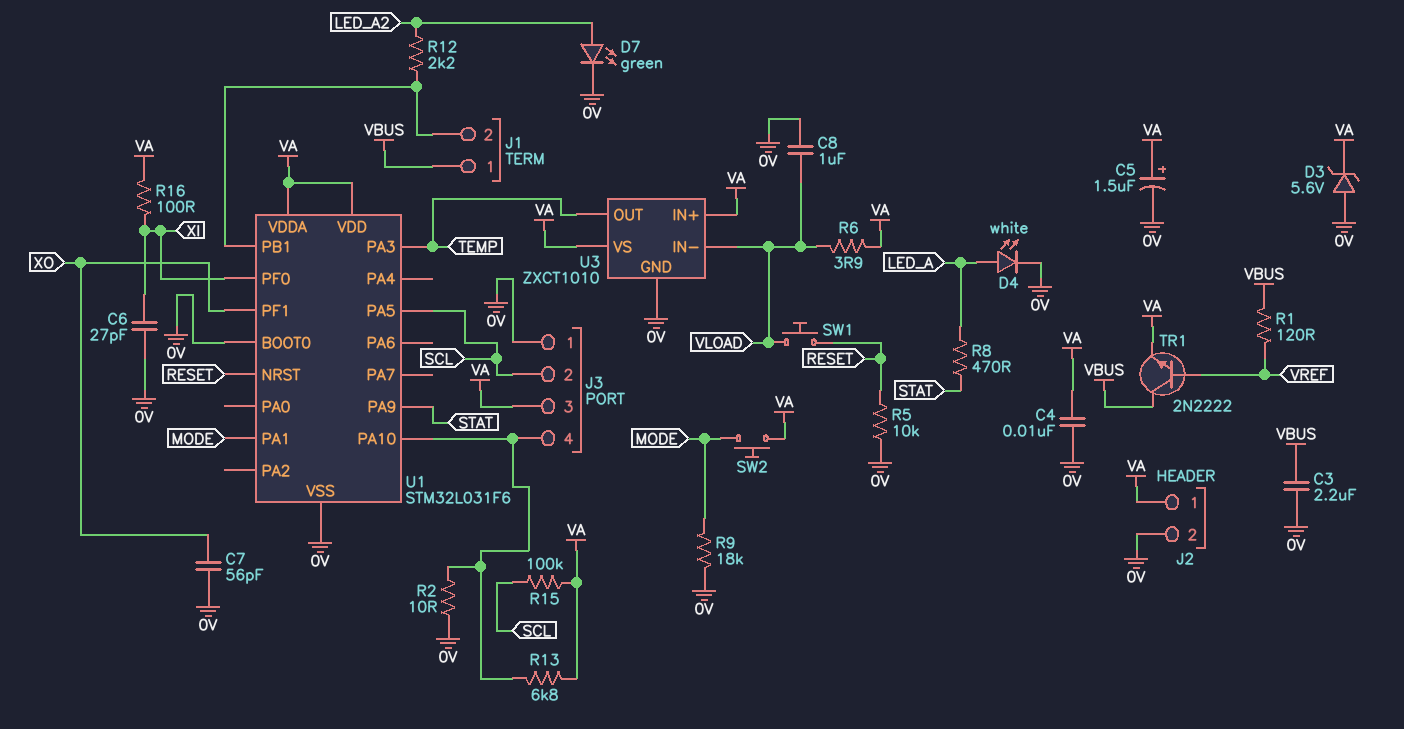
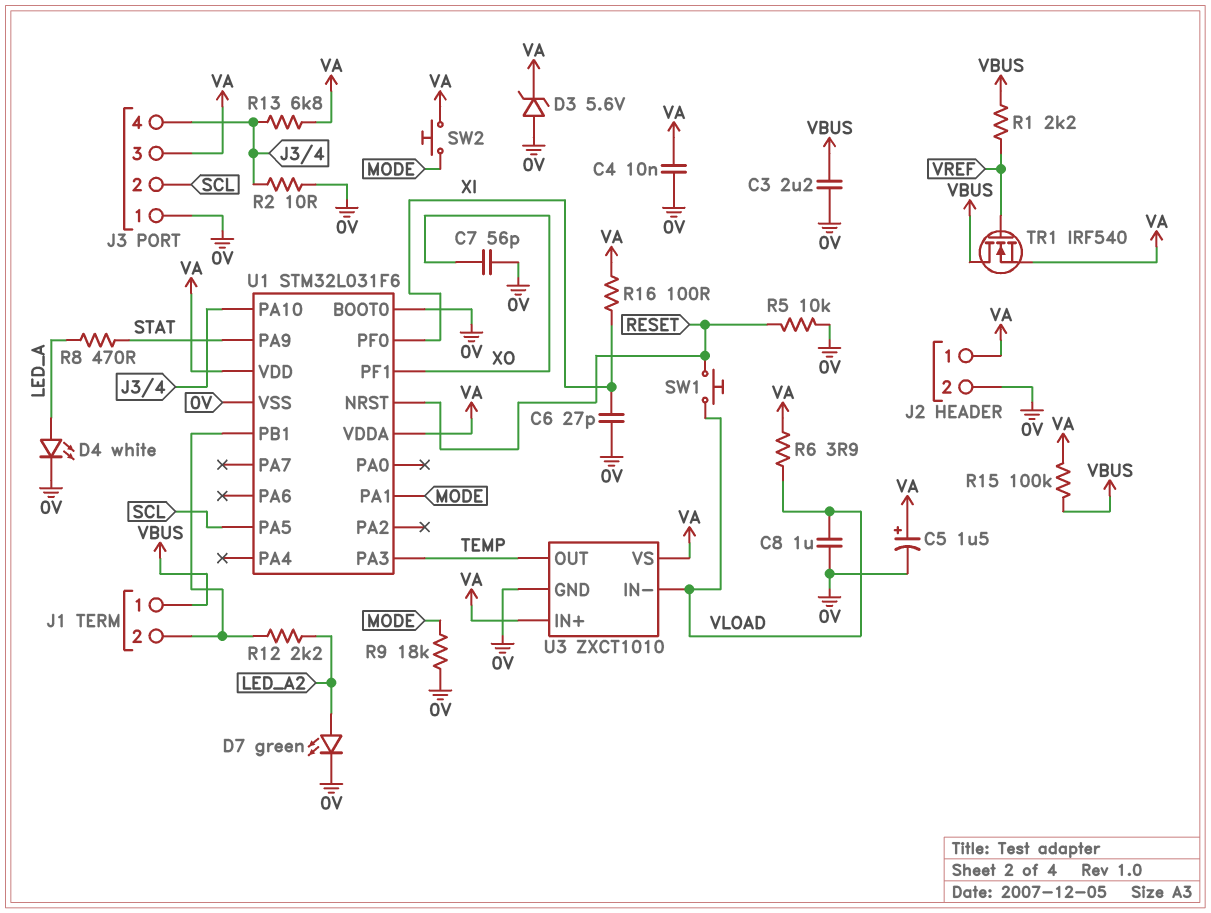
R1: 120 (VBUS, VREF) -> 2.2k (VBUS, VREF)
R15: 100k (SCL, VA) -> 100k (VA, VBUS)
TR1: NPN 2N2222 (B VREF, C VBUS, E VA) -> NMOS IRF540 (G VREF, D VBUS, S VA)

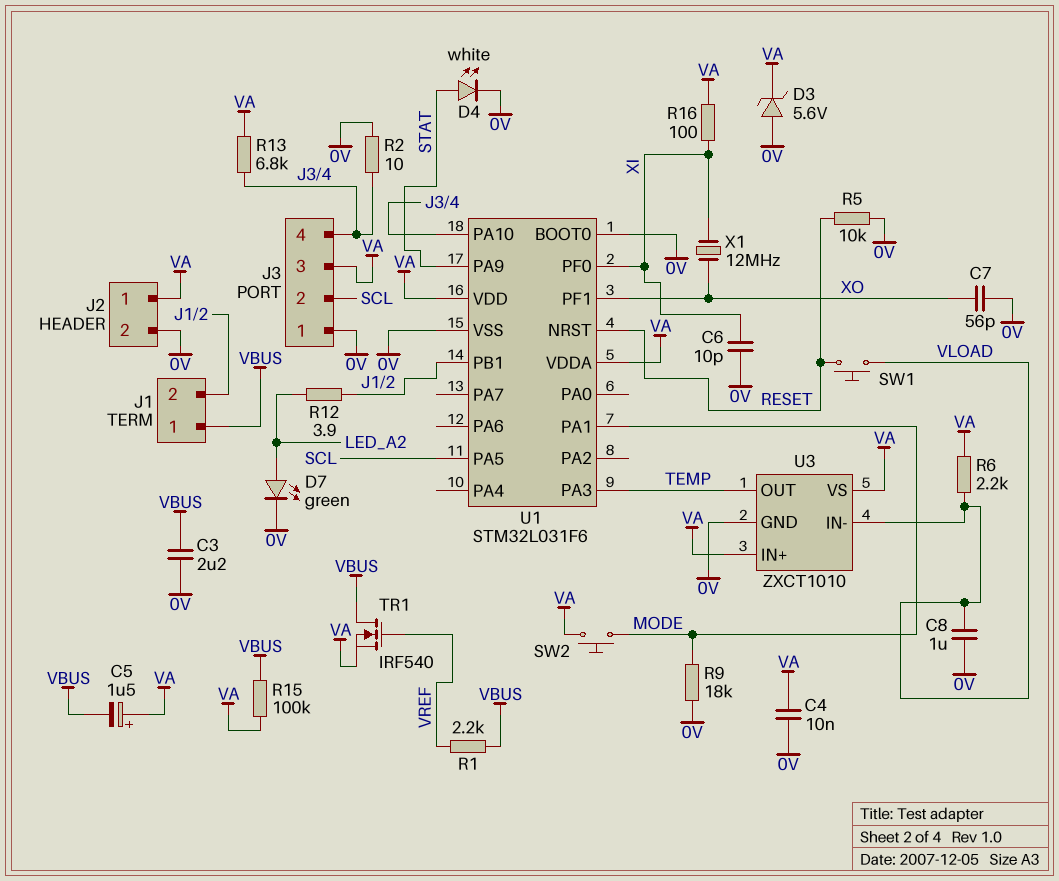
C5: 1.5uF (plus VA, minus 0V) -> 1.5uF (plus VA, minus VBUS)
C6: 27pF (0V, XI) -> 10pF (0V, XI)
D4: LED white (A LED_A, K 0V) -> LED white (A STAT, K 0V)
R6: 3.9 (VA, VLOAD) -> 2.2k (VA, VLOAD)
R8: 470 (LED_A, STAT) -> none
R12: 2.2k (J1/2, LED_A2) -> 3.9 (J1/2, LED_A2)
X1: none -> 12MHz (XI, XO)

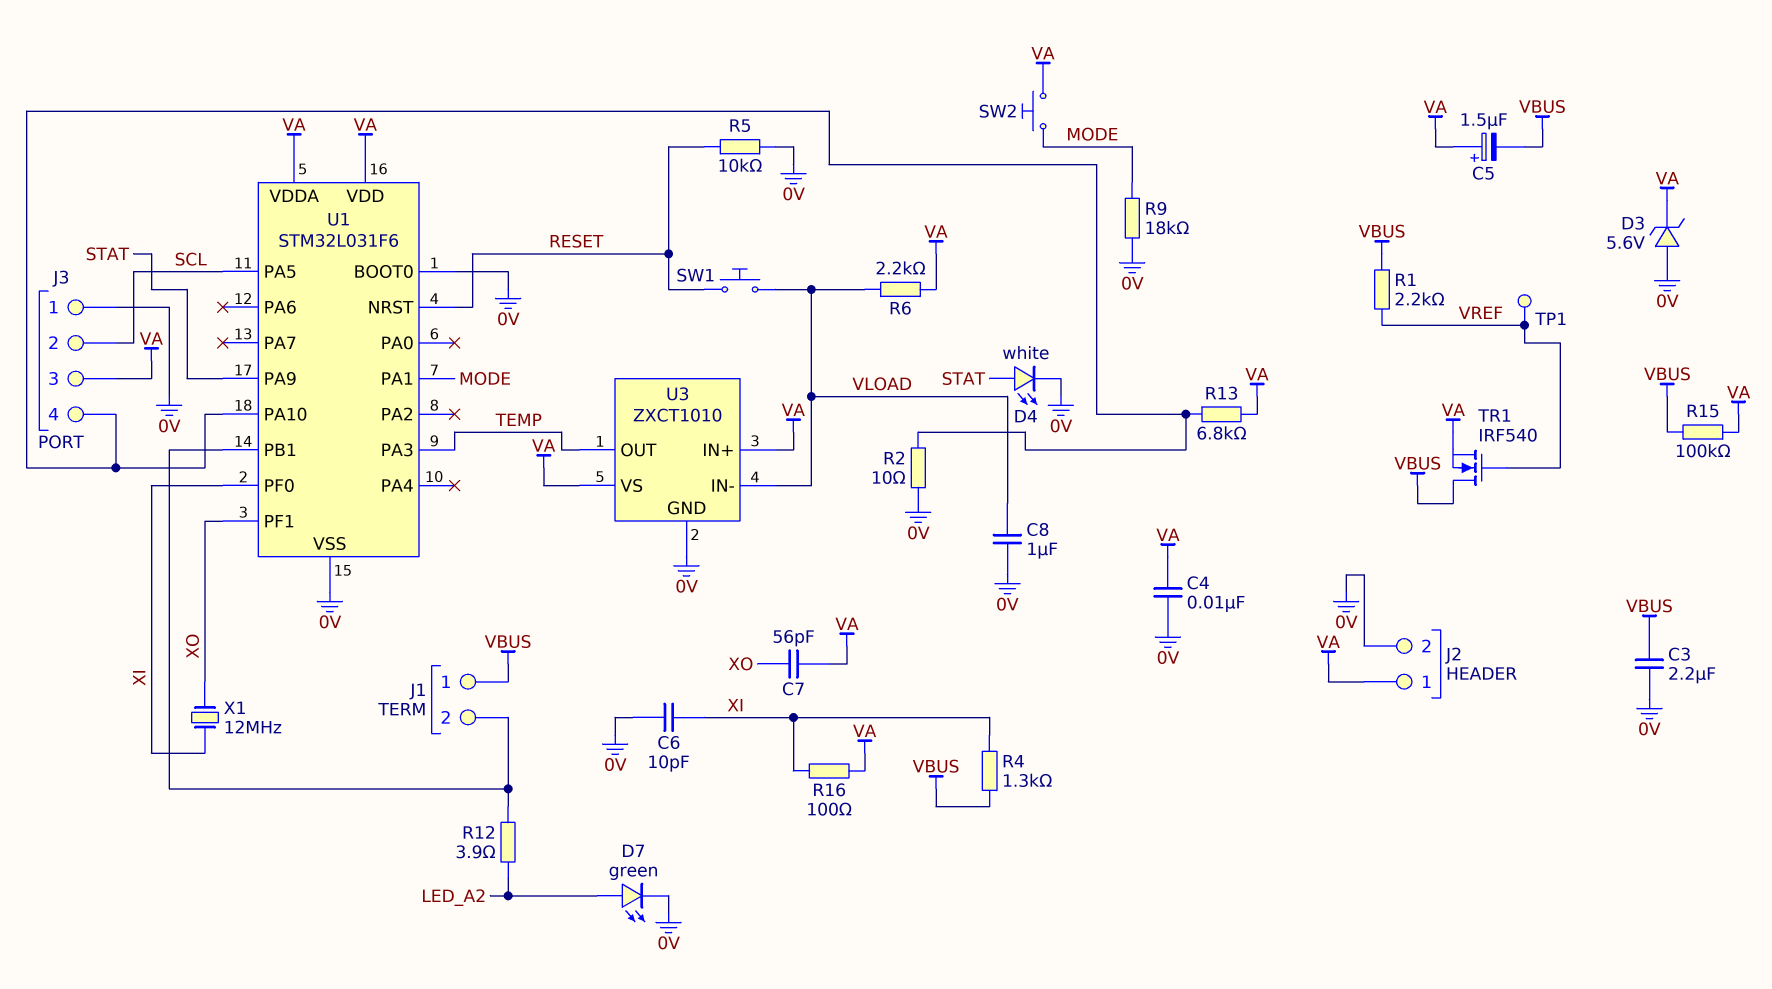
C7: 56pF (0V, XO) -> 56pF (VA, XO)
R4: none -> 1.3k (VBUS, XI)
TP1: none -> test point (VREF)

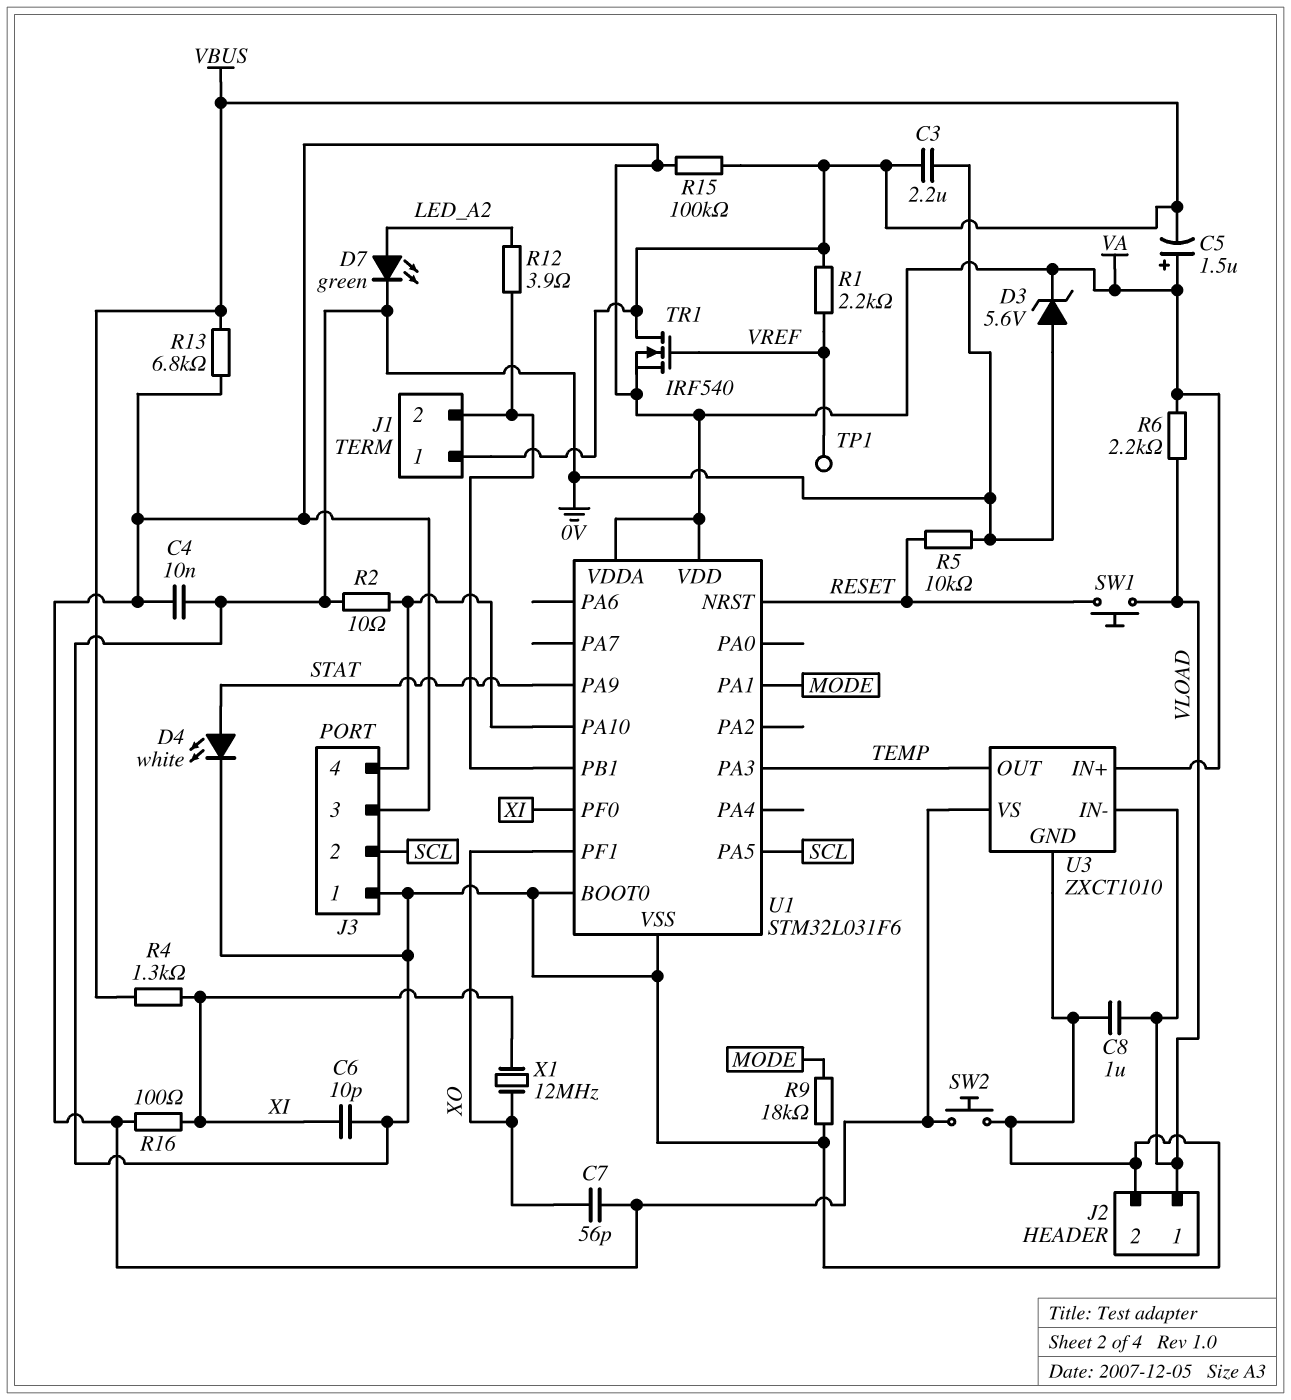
J2 pin 1: VA -> VLOAD
R13: 6.8k (J3/4, VA) -> 6.8k (VA, VBUS)
SW2: button (MODE, VA) -> button (0V, VA)

